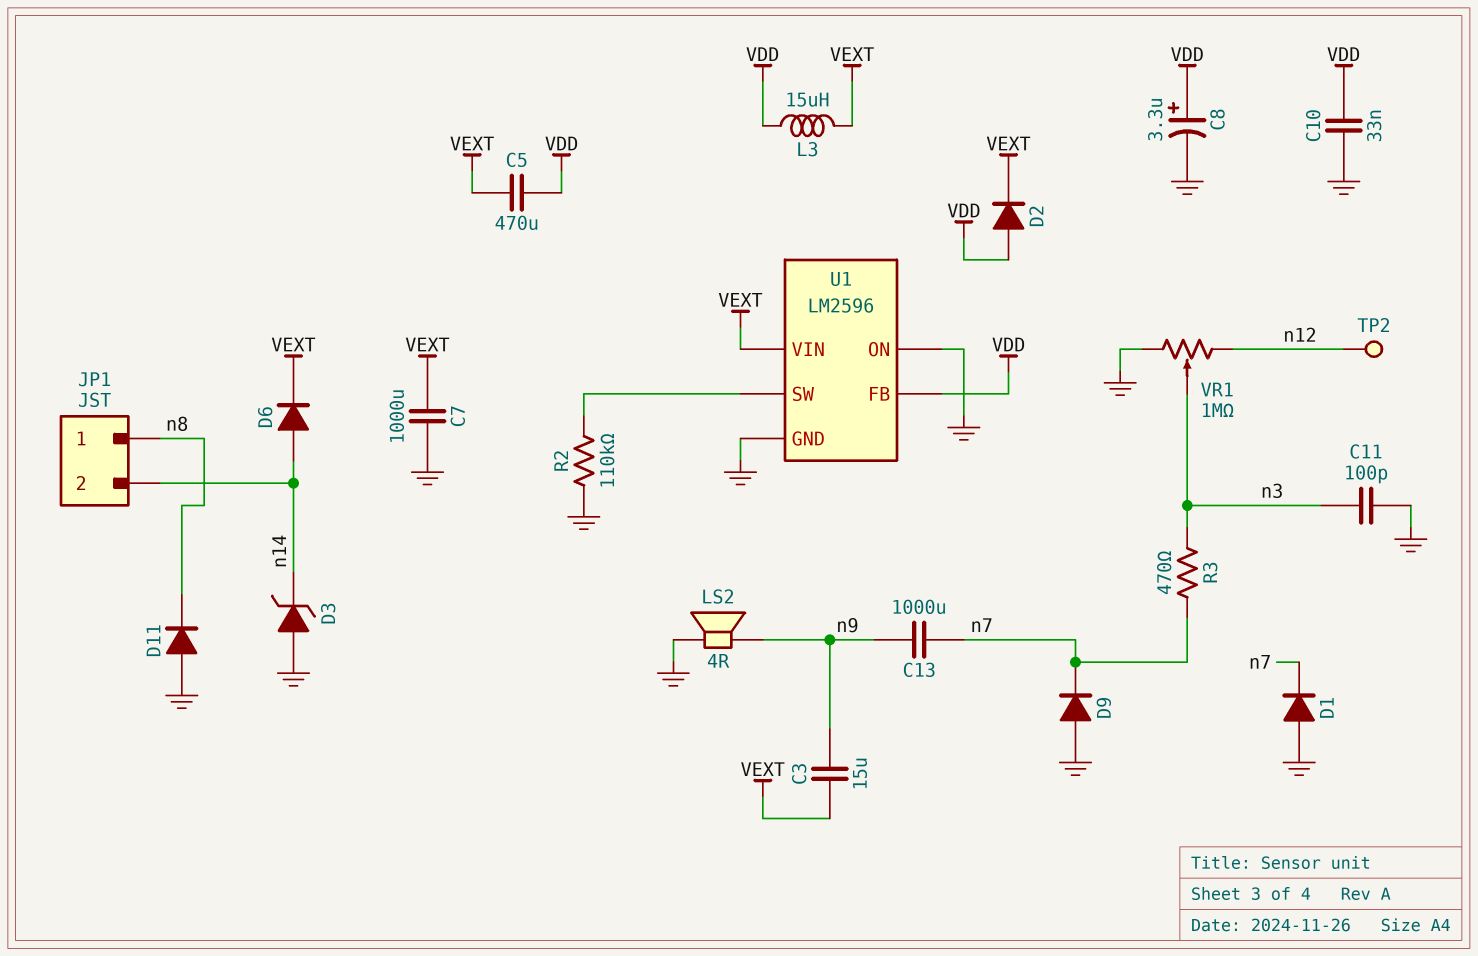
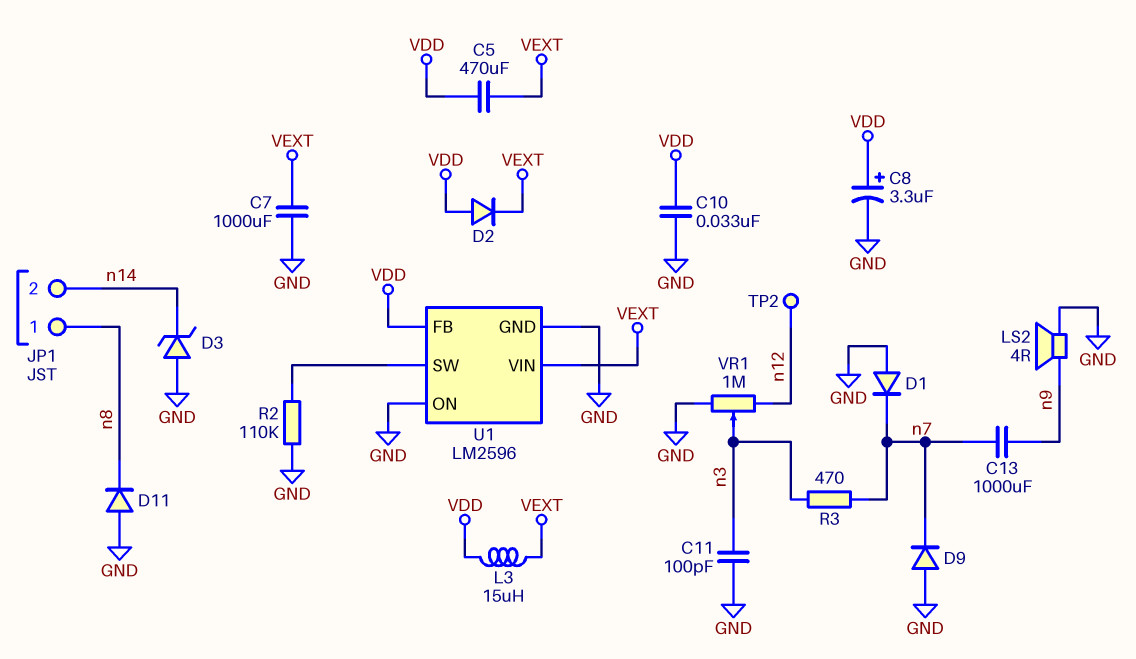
C3: 15uF (VEXT, n9) -> none
D6: diode (A n14, K VEXT) -> none

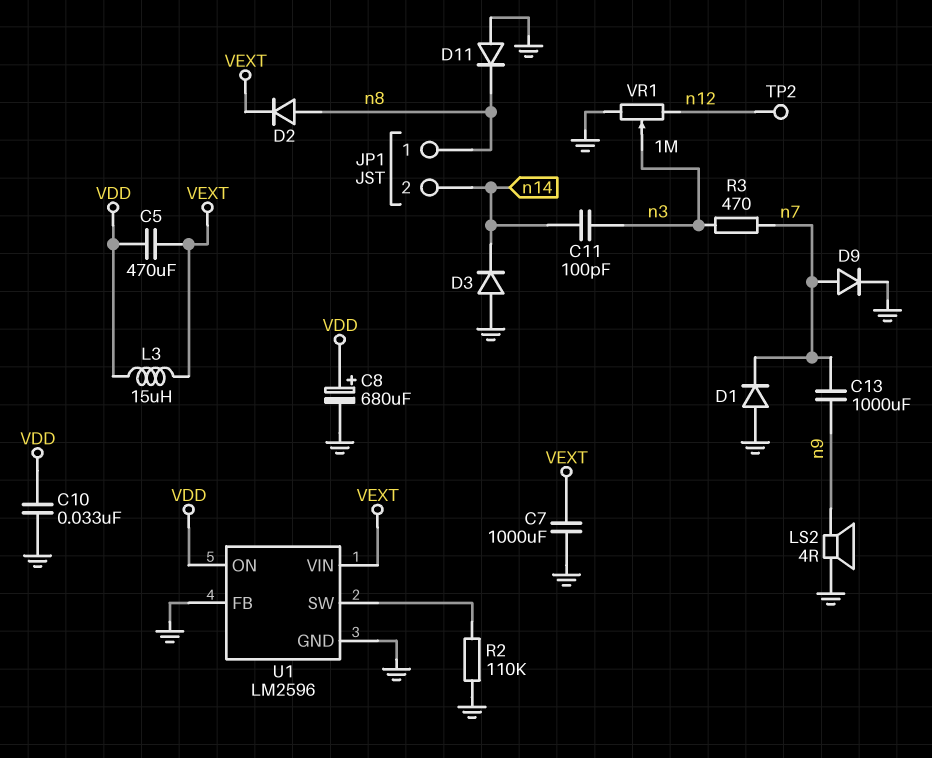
C8: 3.3uF (plus VDD, minus GND) -> 680uF (plus VDD, minus GND)
C11: 100pF (GND, n3) -> 100pF (n3, n14)
D2: diode (A VDD, K VEXT) -> diode (A n8, K VEXT)
D3: zener (A GND, K n14) -> diode (A GND, K n14)
D9: diode (A GND, K n7) -> diode (A n7, K GND)
U1 pin FB: VDD -> GND
U1 pin ON: GND -> VDD

